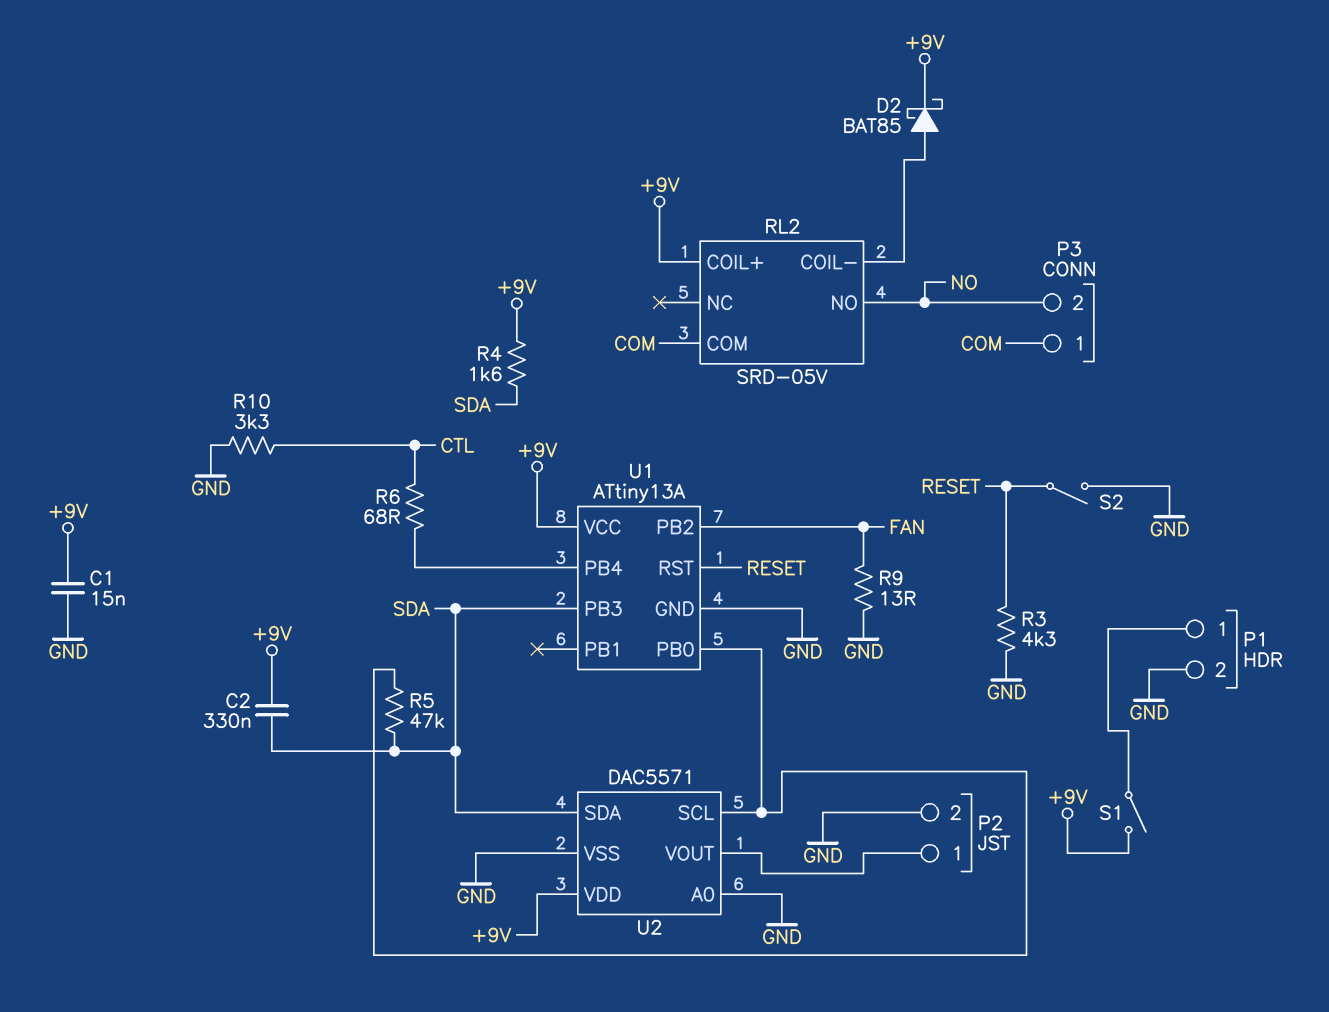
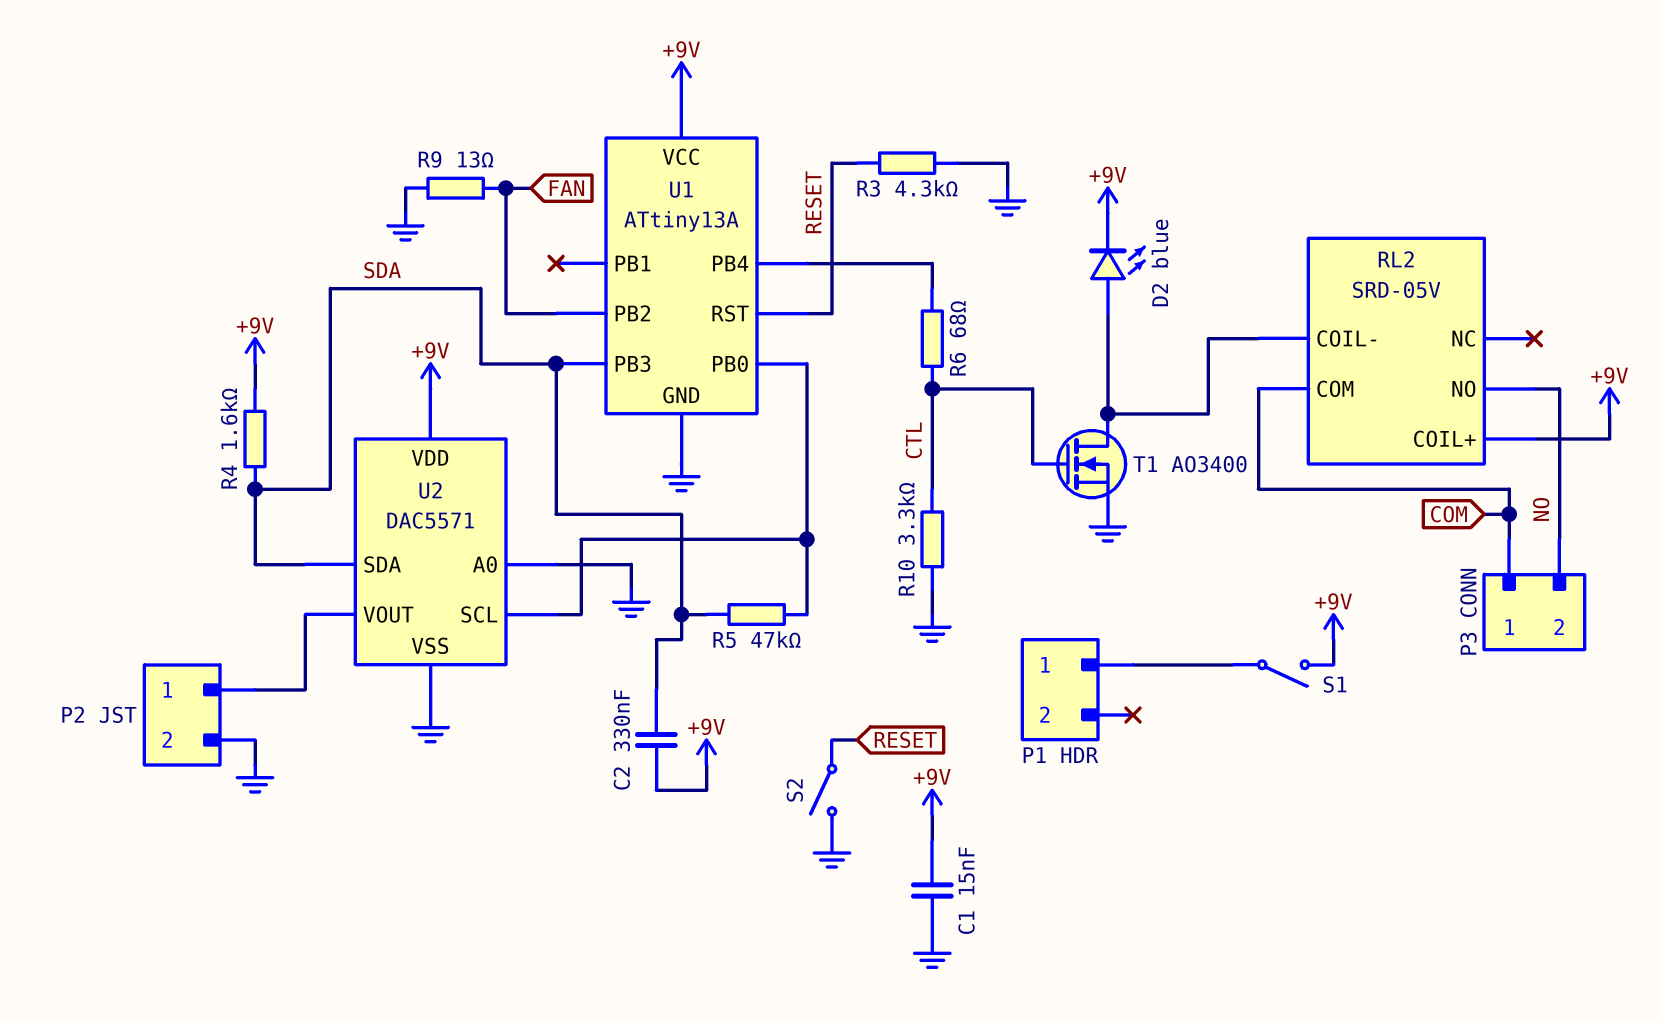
D2: schottky BAT85 (A RL2/COIL-, K +9V) -> LED blue (A RL2/COIL-, K +9V)
P1 pin 2: GND -> none
T1: none -> NMOS AO3400 (G CTL, D RL2/COIL-, S GND)

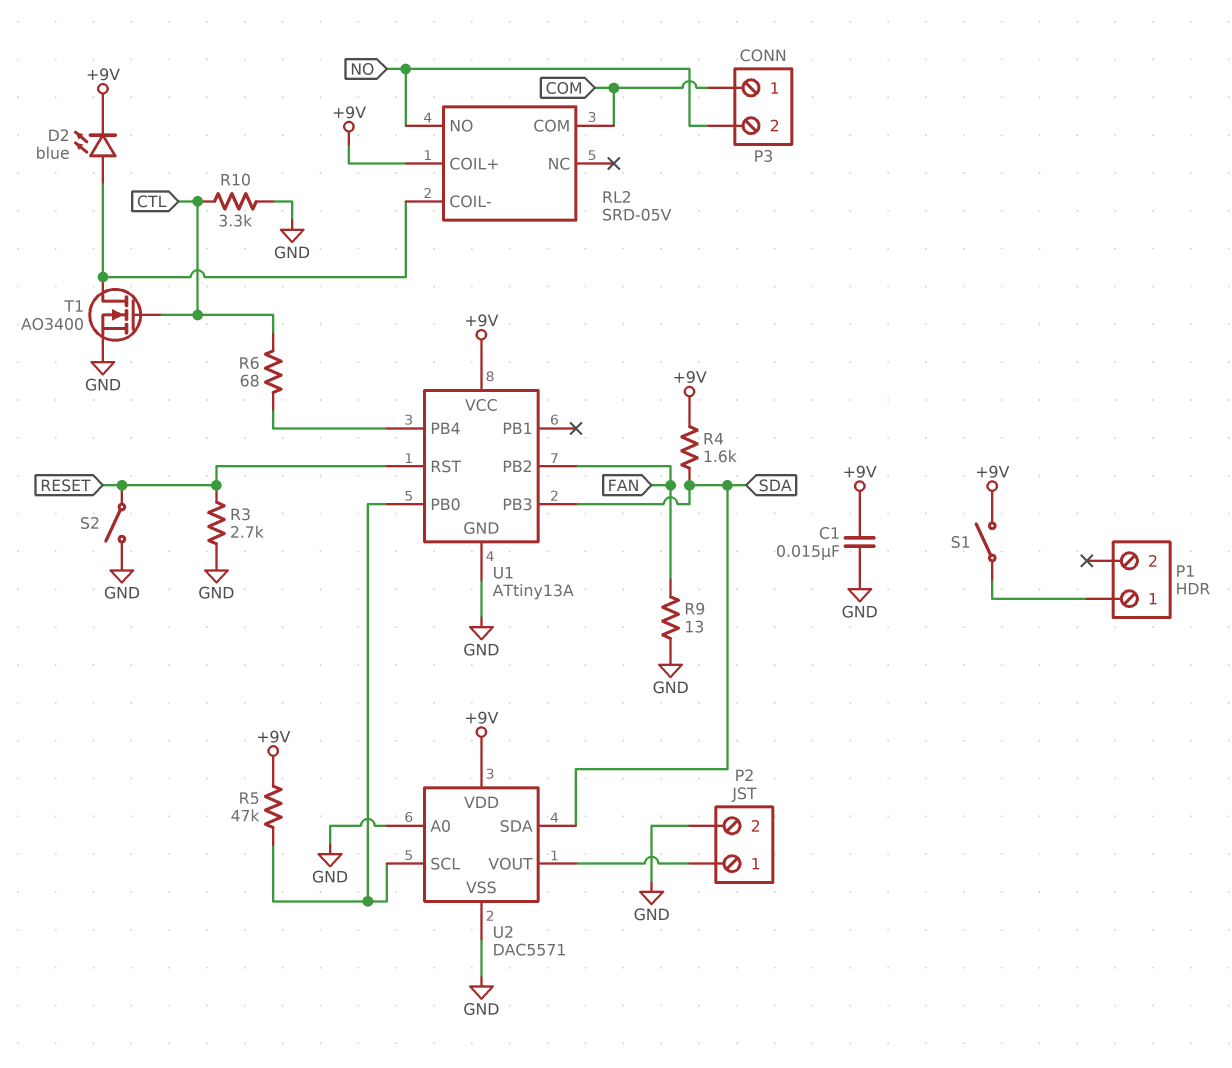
C2: 330nF (+9V, SDA) -> none
R3: 4.3k (GND, RESET) -> 2.7k (GND, RESET)
R5: 47k (SDA, U1/PB0) -> 47k (+9V, U1/PB0)

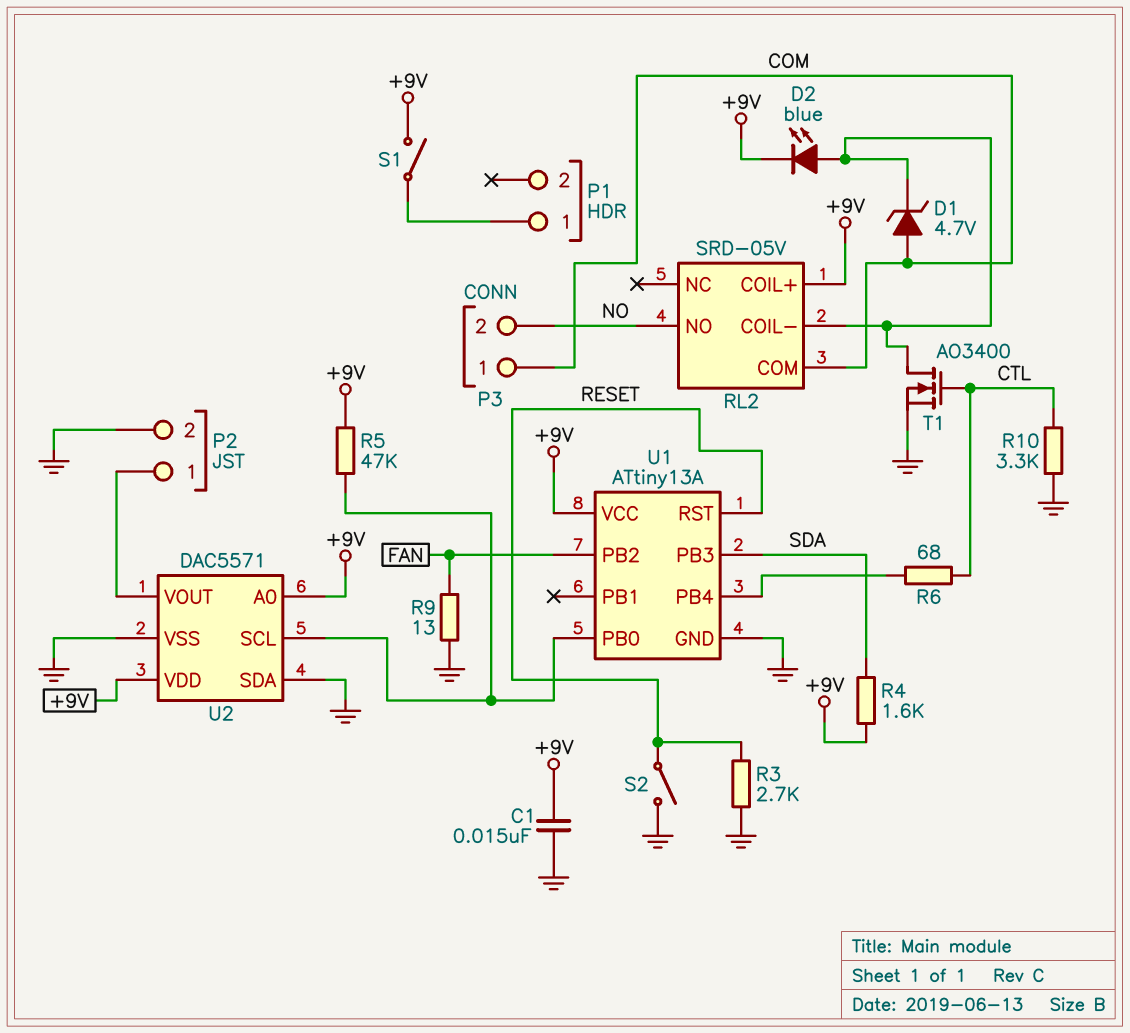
D1: none -> zener 4.7V (A COM, K RL2/COIL-)
U2 pin A0: GND -> +9V
U2 pin SDA: SDA -> GND

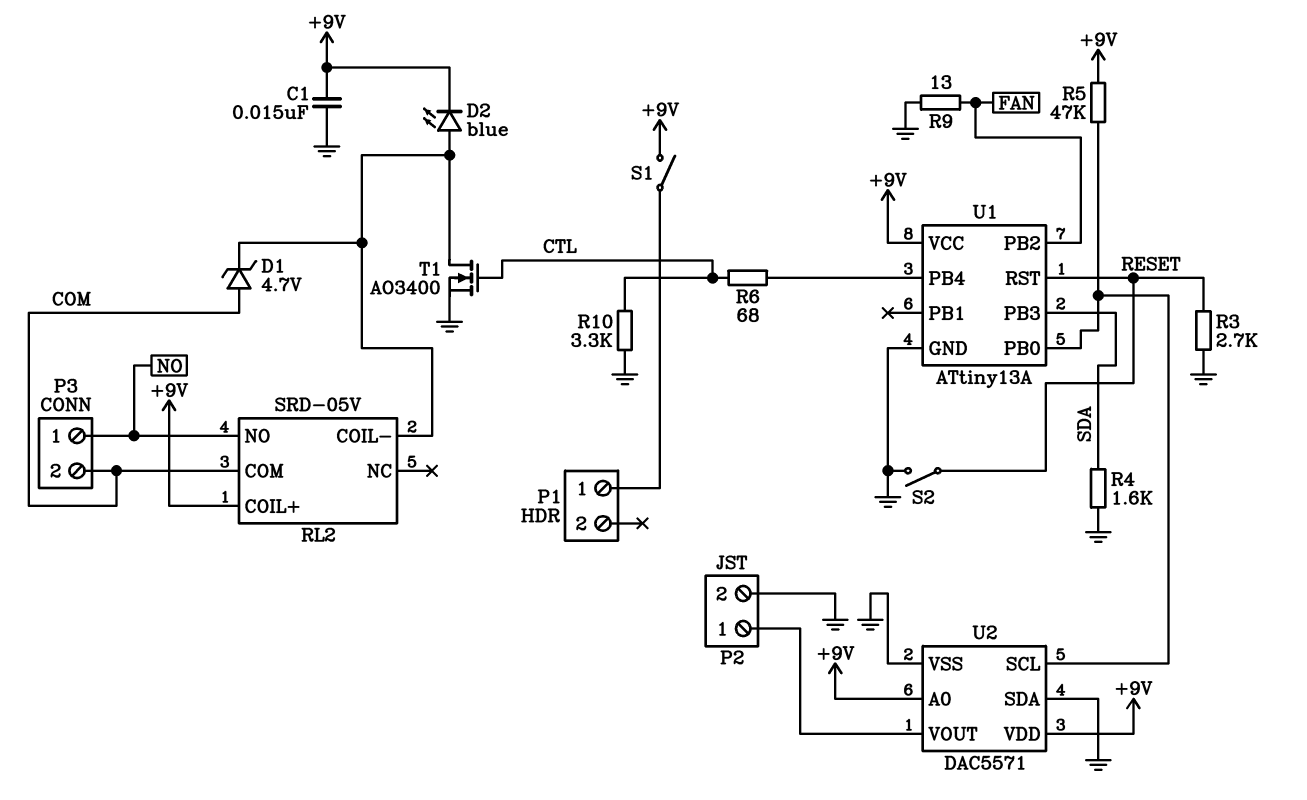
P3 pin 1: COM -> NO
P3 pin 2: NO -> COM
R4: 1.6k (+9V, SDA) -> 1.6k (GND, SDA)

